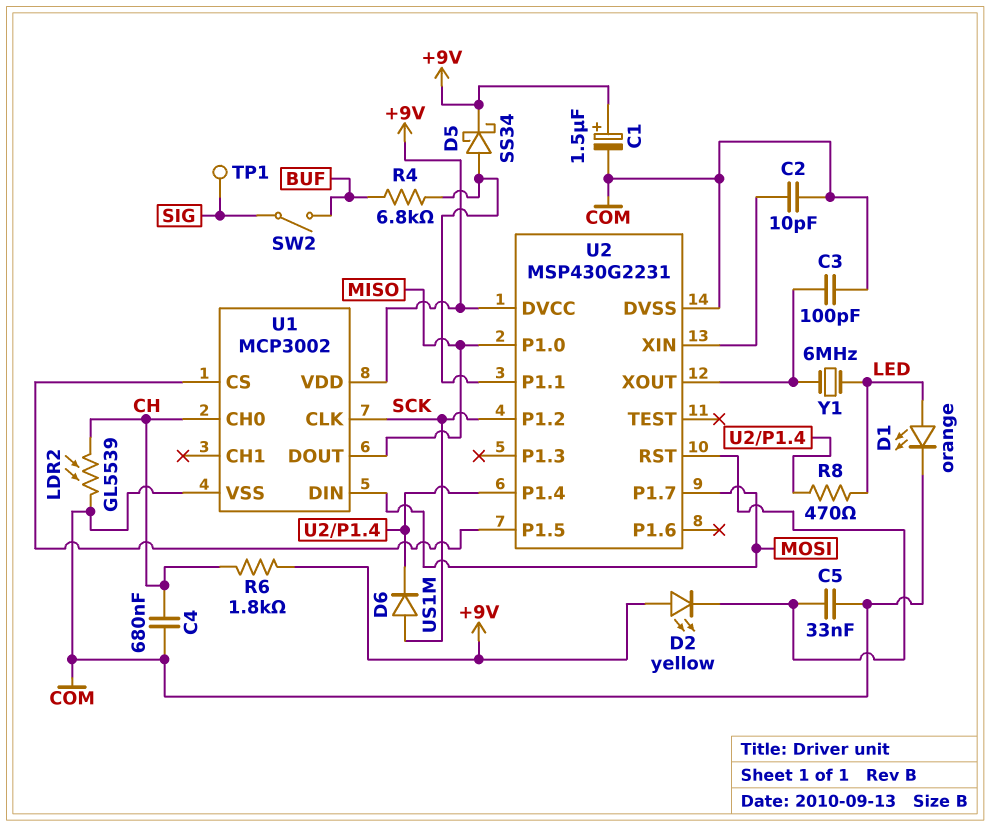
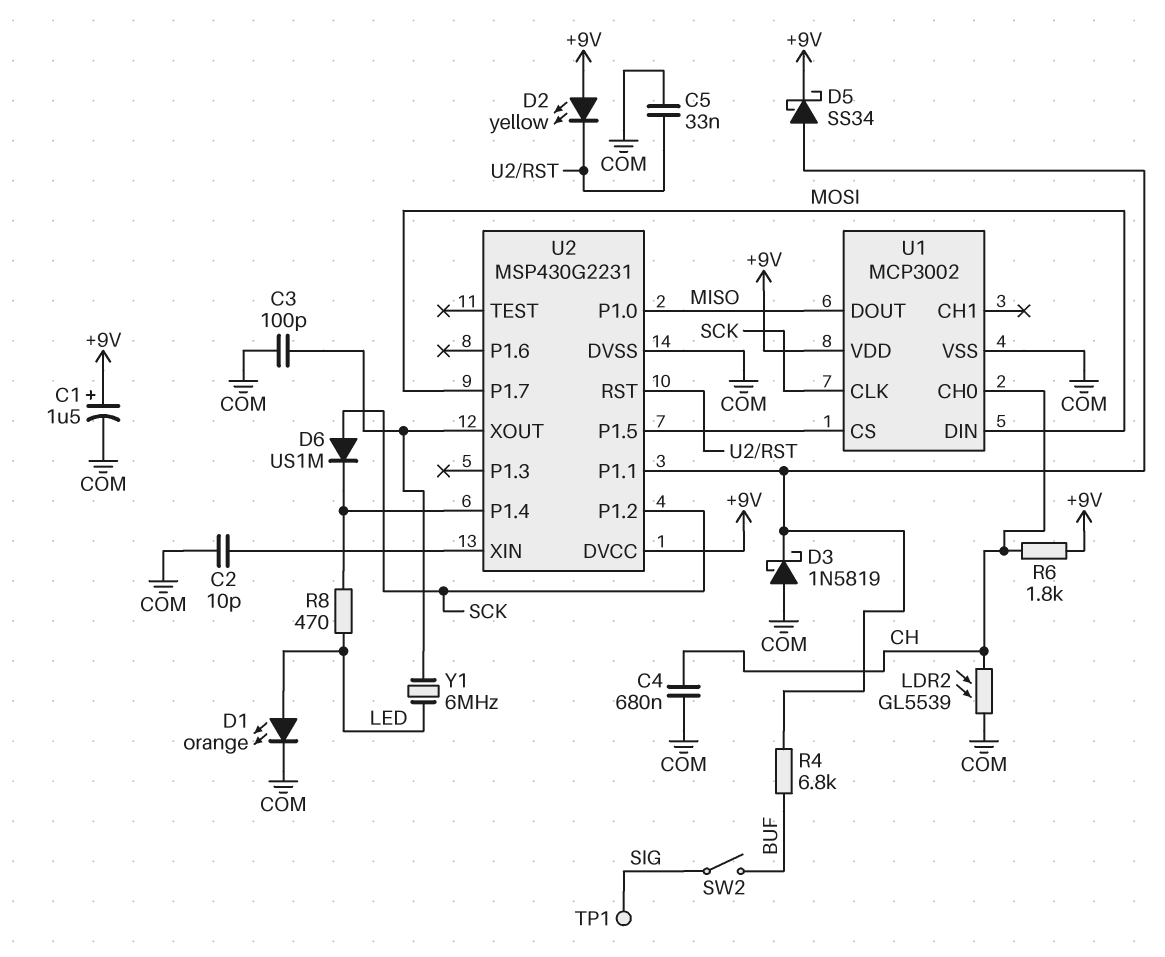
D3: none -> schottky 1N5819 (A COM, K U2/P1.1)

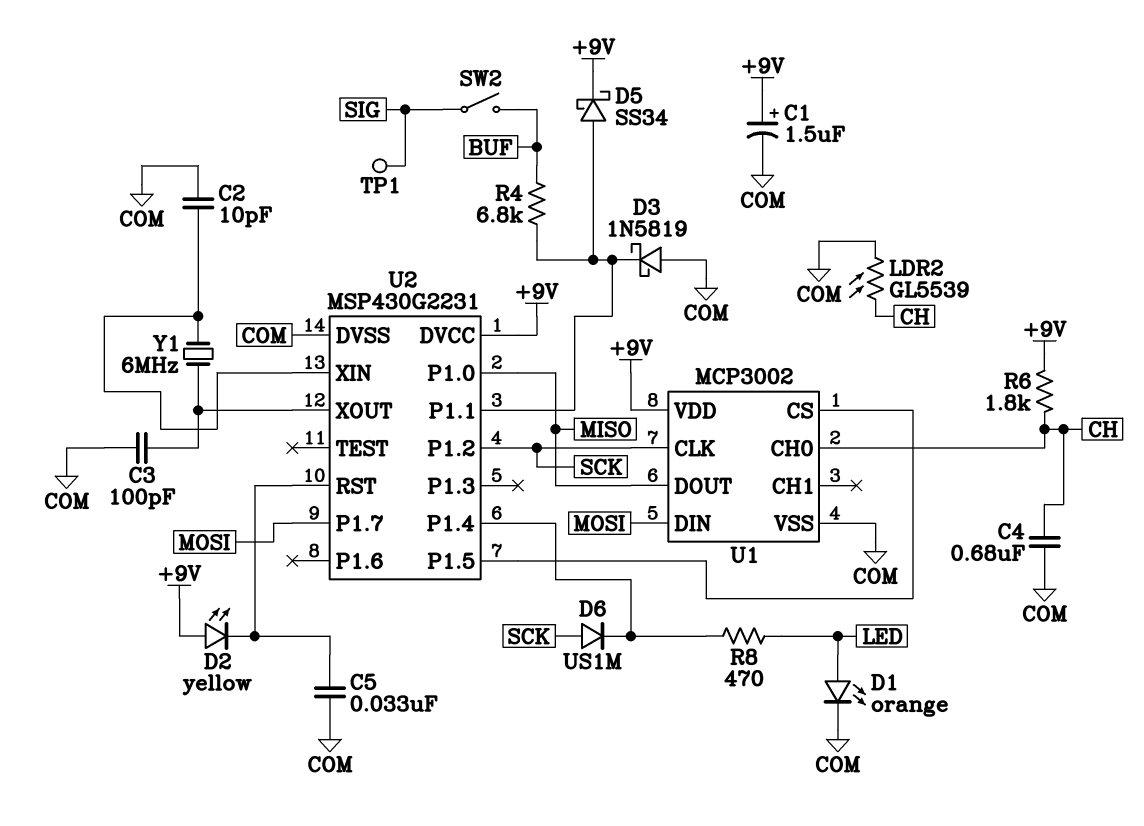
Y1: 6MHz (LED, U2/XOUT) -> 6MHz (U2/XIN, U2/XOUT)

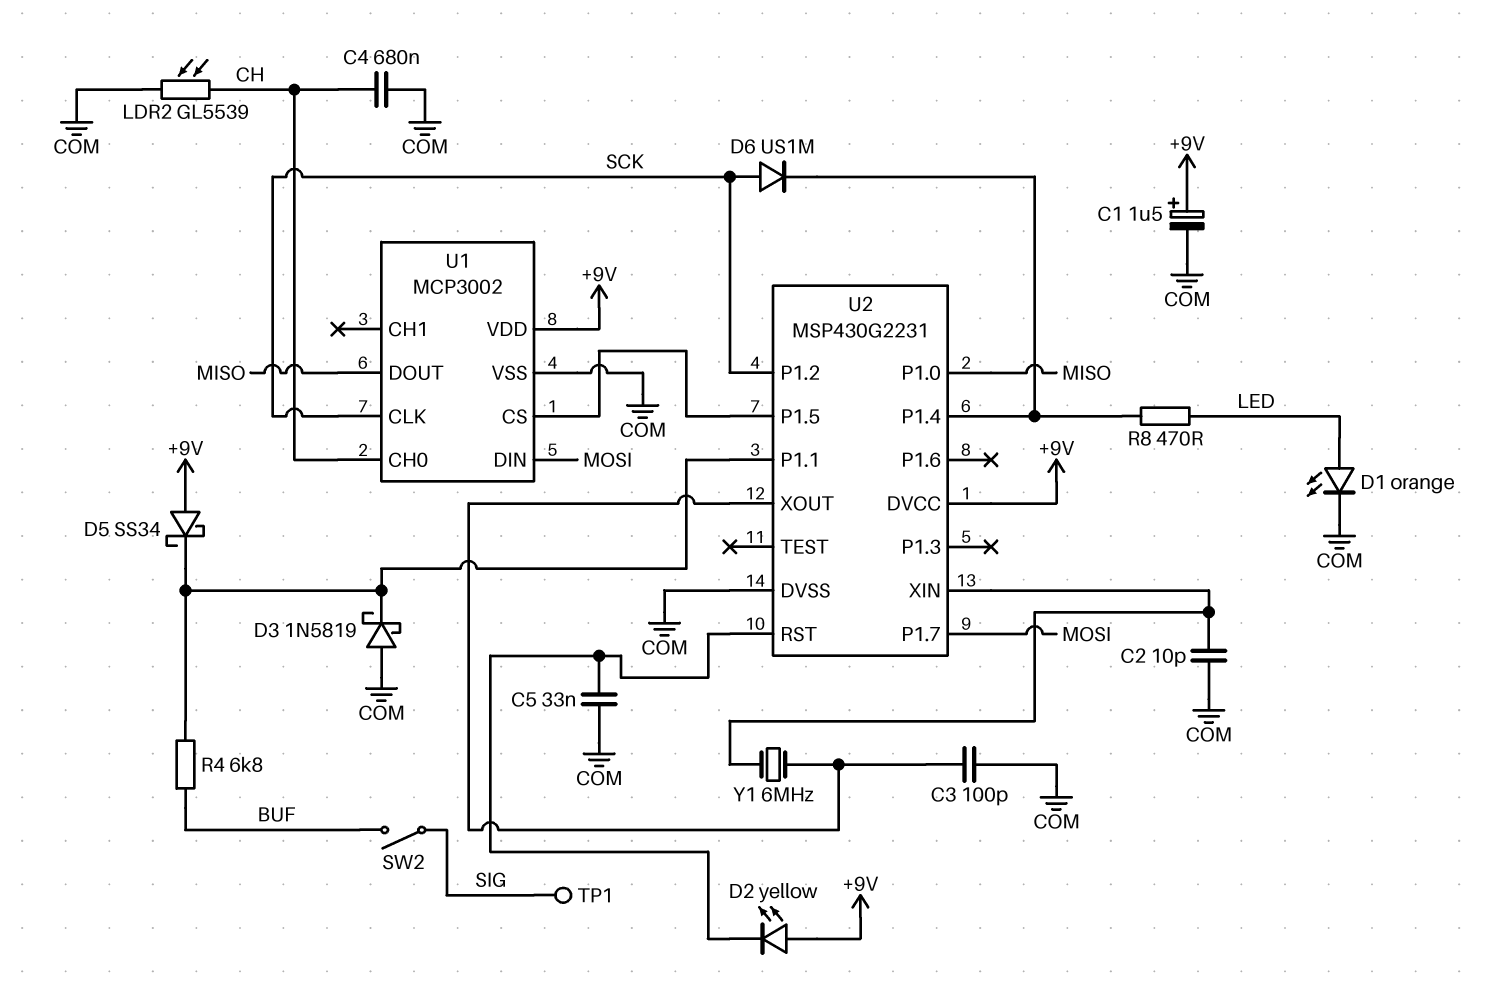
D5: schottky SS34 (A U2/P1.1, K +9V) -> schottky SS34 (A +9V, K U2/P1.1)
R6: 1.8k (+9V, CH) -> none

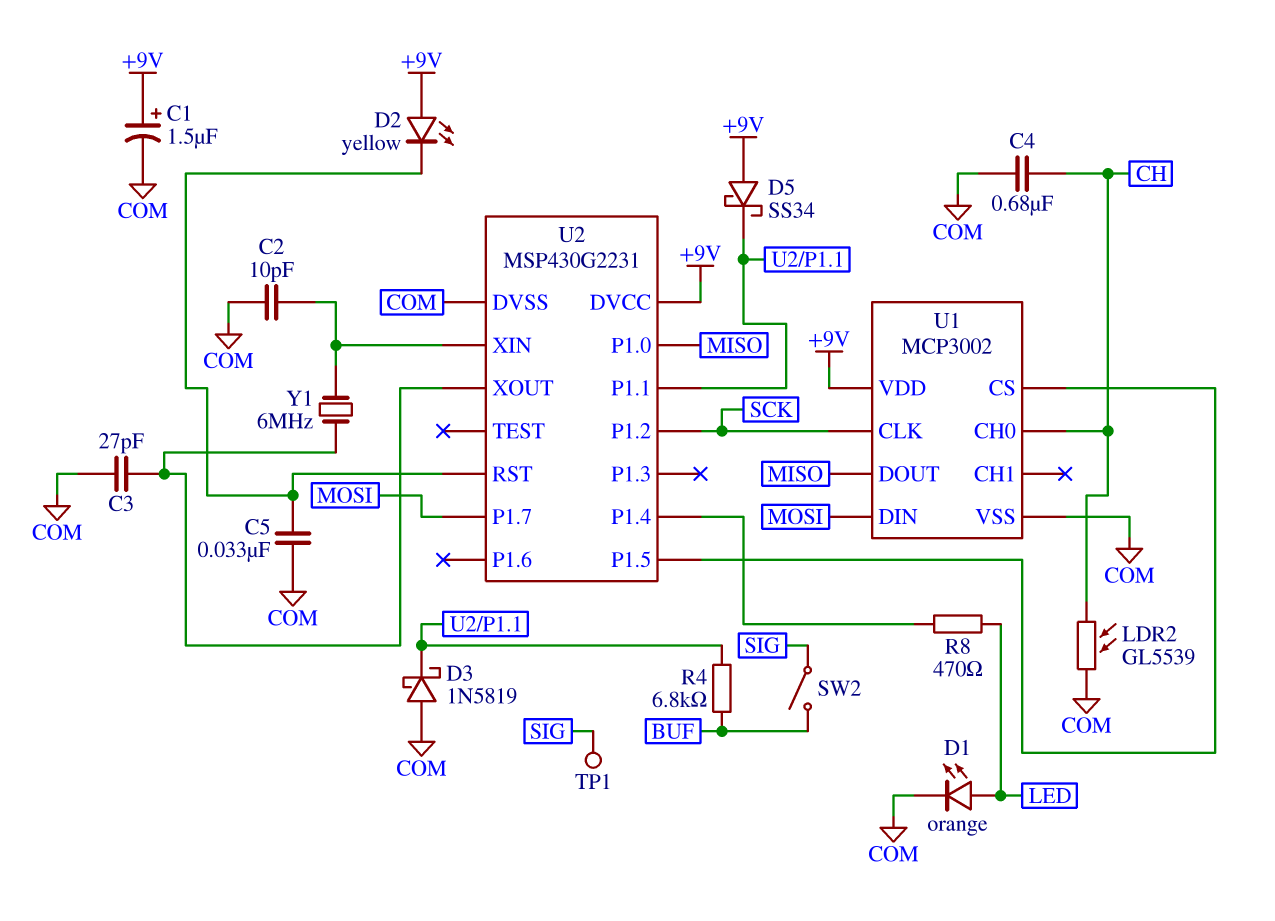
C3: 100pF (COM, U2/XOUT) -> 27pF (COM, U2/XOUT)
D6: diode US1M (A SCK, K U2/P1.4) -> none

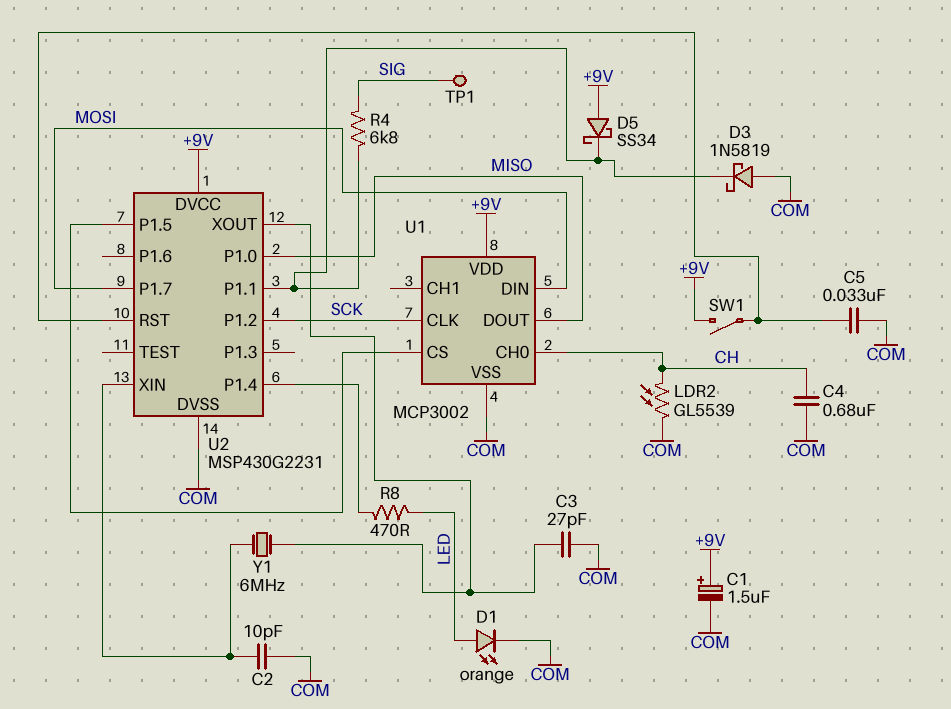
D2: LED yellow (A +9V, K U2/RST) -> none
R4: 6.8k (BUF, U2/P1.1) -> 6.8k (SIG, U2/P1.1)
SW1: none -> switch (+9V, U2/RST)
SW2: switch (BUF, SIG) -> none

